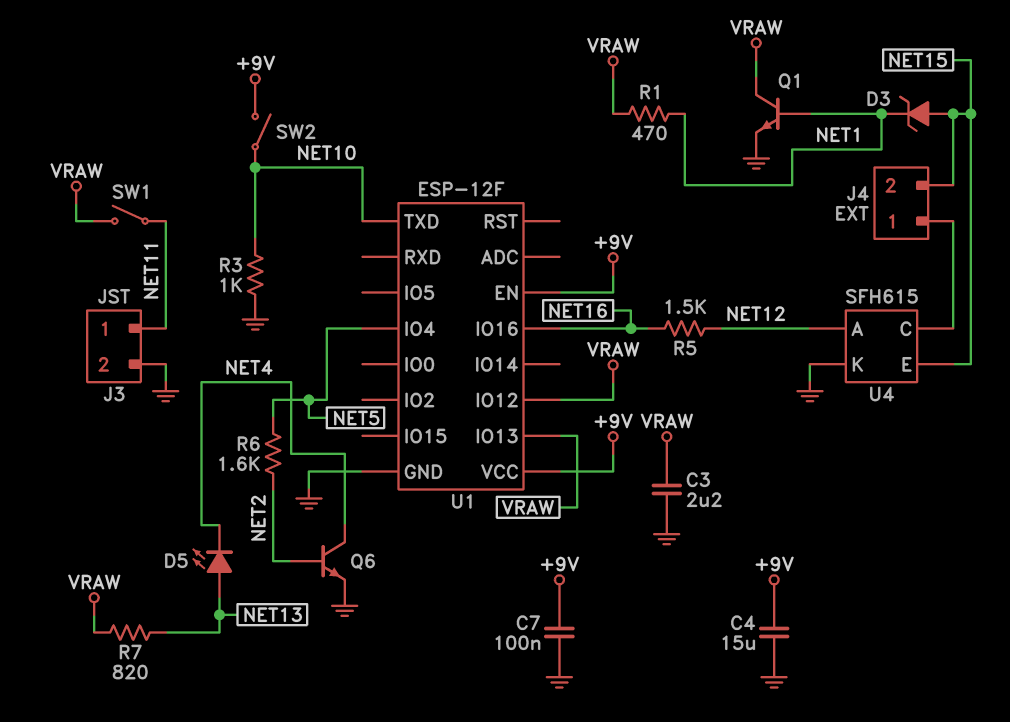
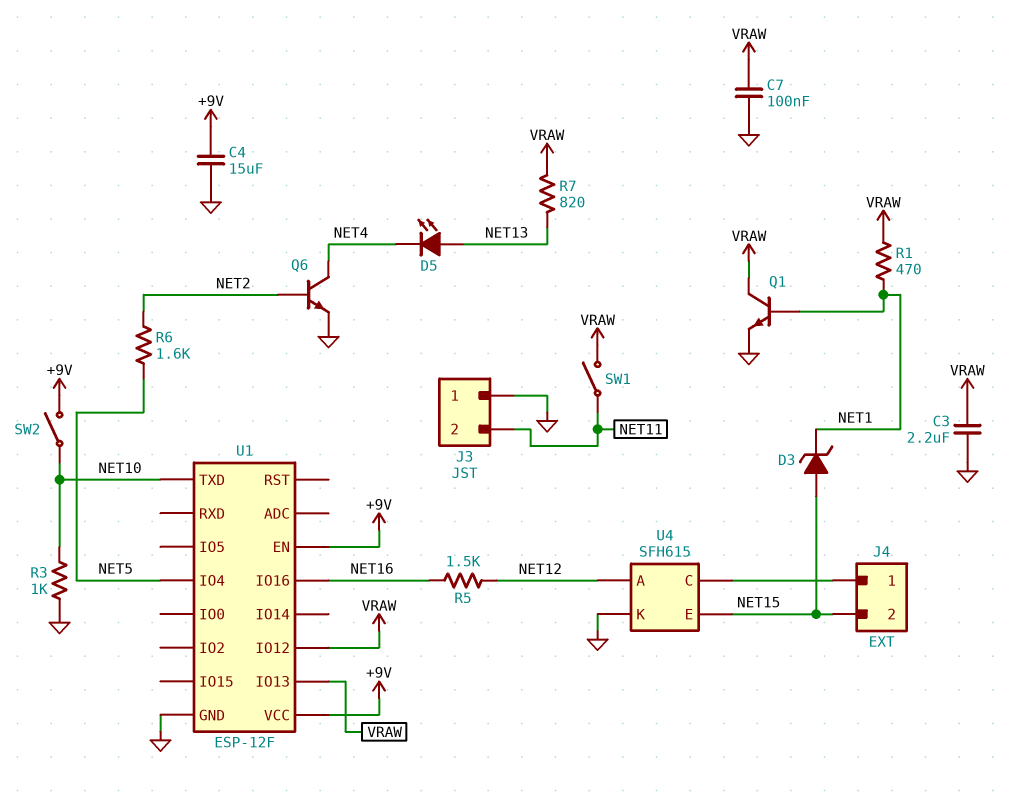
C7: 100nF (+9V, GND) -> 100nF (GND, VRAW)
J3 pin 1: NET11 -> GND
J3 pin 2: GND -> NET11

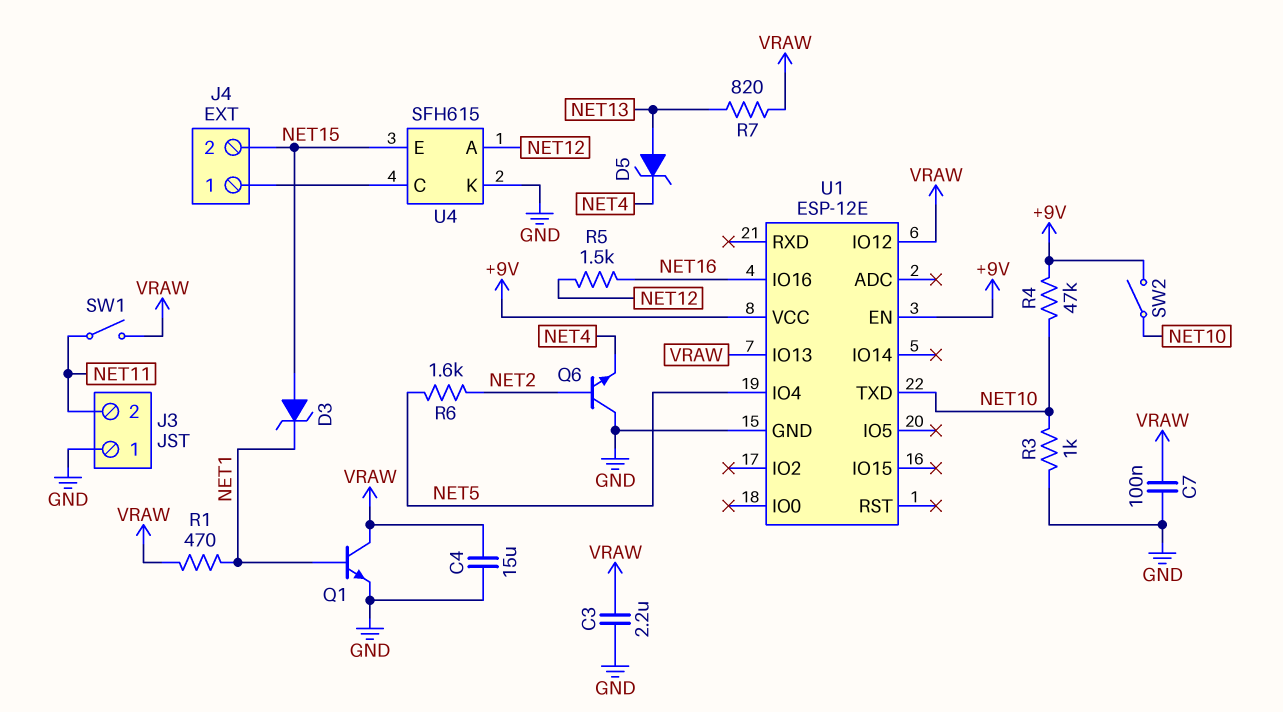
C4: 15uF (+9V, GND) -> 15uF (GND, VRAW)
D5: LED (A NET13, K NET4) -> zener (A NET13, K NET4)
Q6: NPN (B NET2, C NET4, E GND) -> NPN (B NET2, C GND, E NET4)
R4: none -> 47k (+9V, NET10)
U1: ESP-12F -> ESP-12E

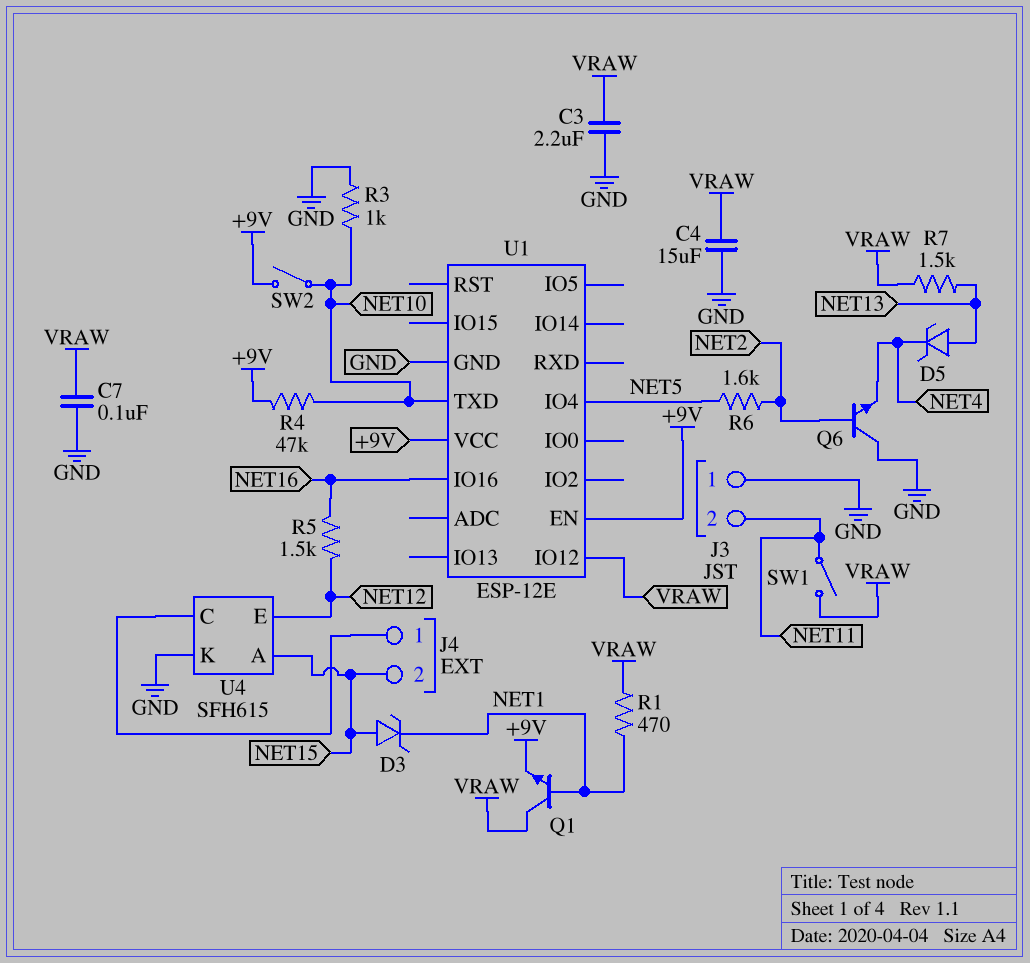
Q1: NPN (B NET1, C VRAW, E GND) -> NPN (B NET1, C VRAW, E +9V)
R7: 820 (NET13, VRAW) -> 1.5k (NET13, VRAW)
U1 pin IO13: VRAW -> none
U4 pin A: NET12 -> NET15
U4 pin E: NET15 -> NET12

